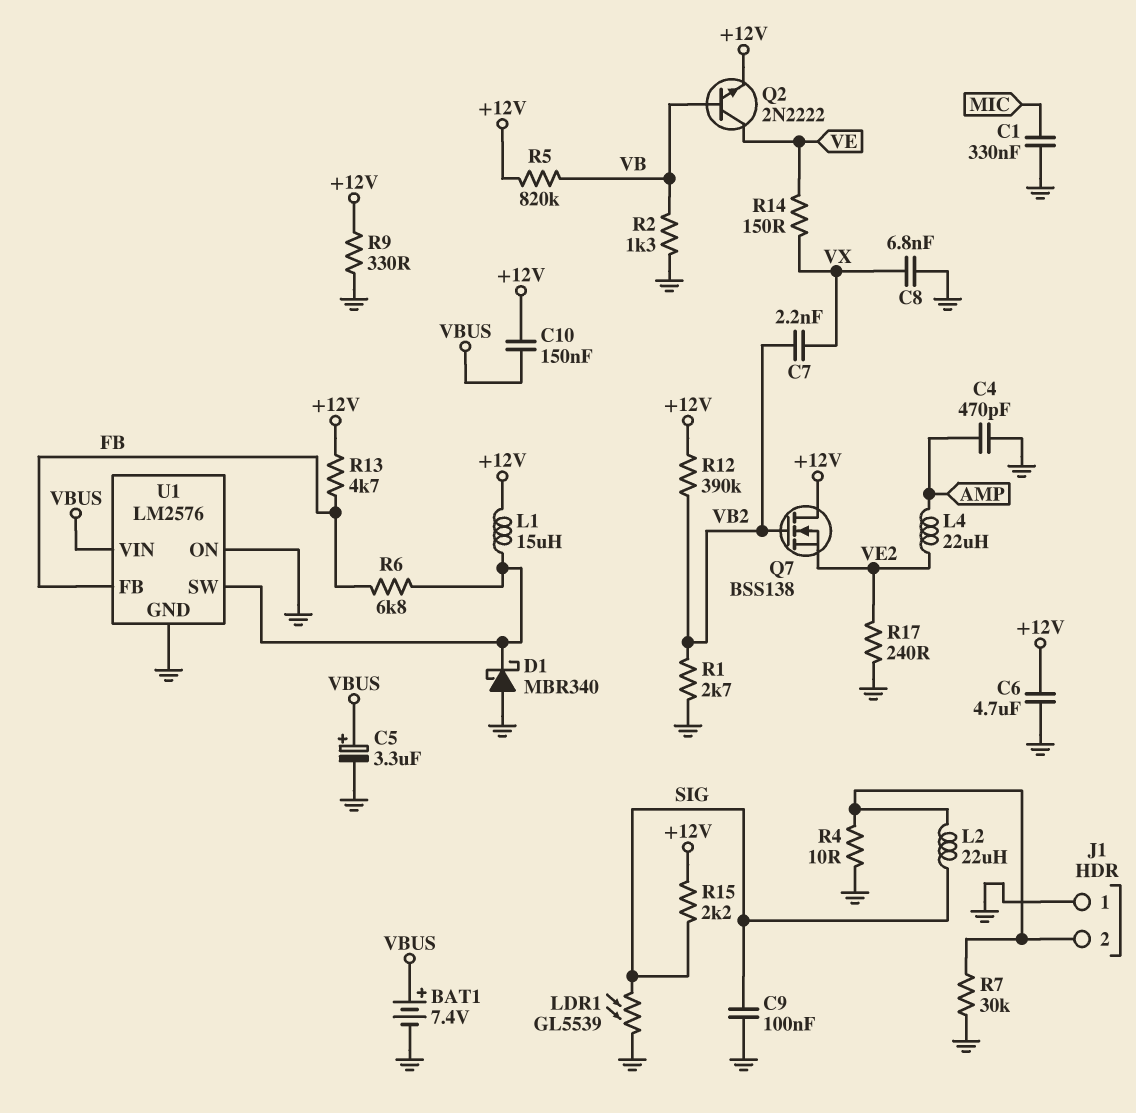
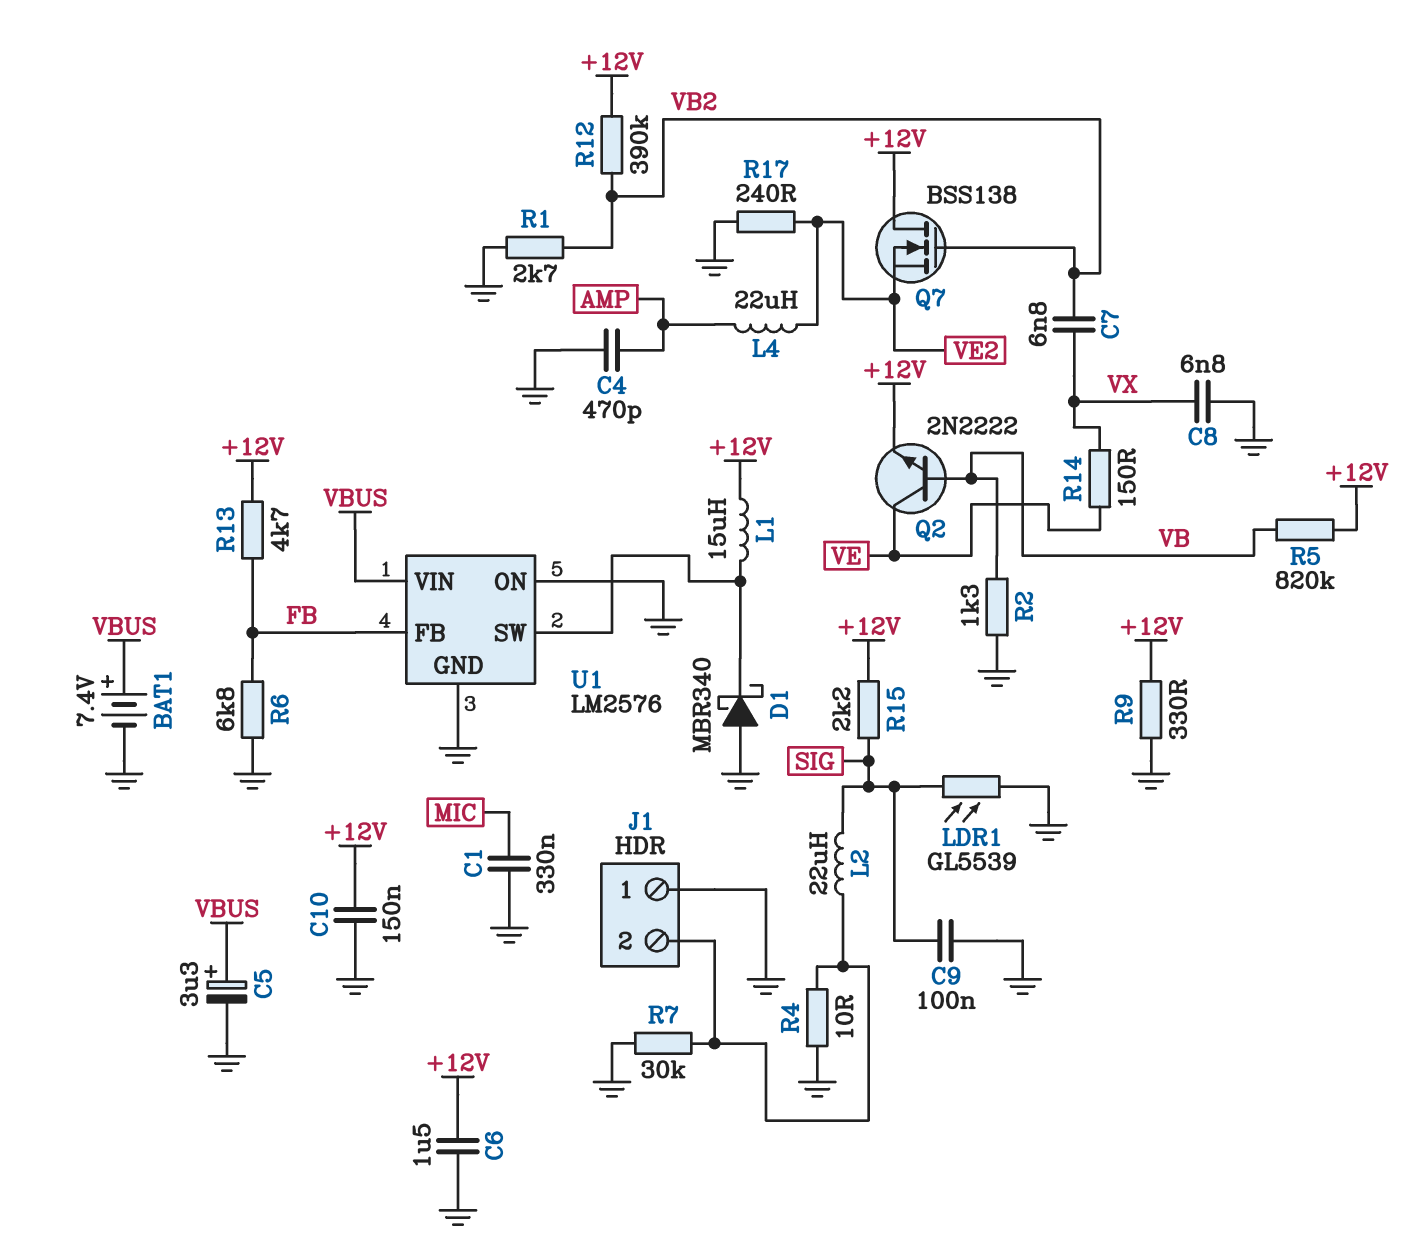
C6: 4.7uF (+12V, GND) -> 1.5uF (+12V, GND)
C7: 2.2nF (VB2, VX) -> 6.8nF (VB2, VX)
C10: 150nF (+12V, VBUS) -> 150nF (+12V, GND)
R6: 6.8k (FB, U1/SW) -> 6.8k (FB, GND)

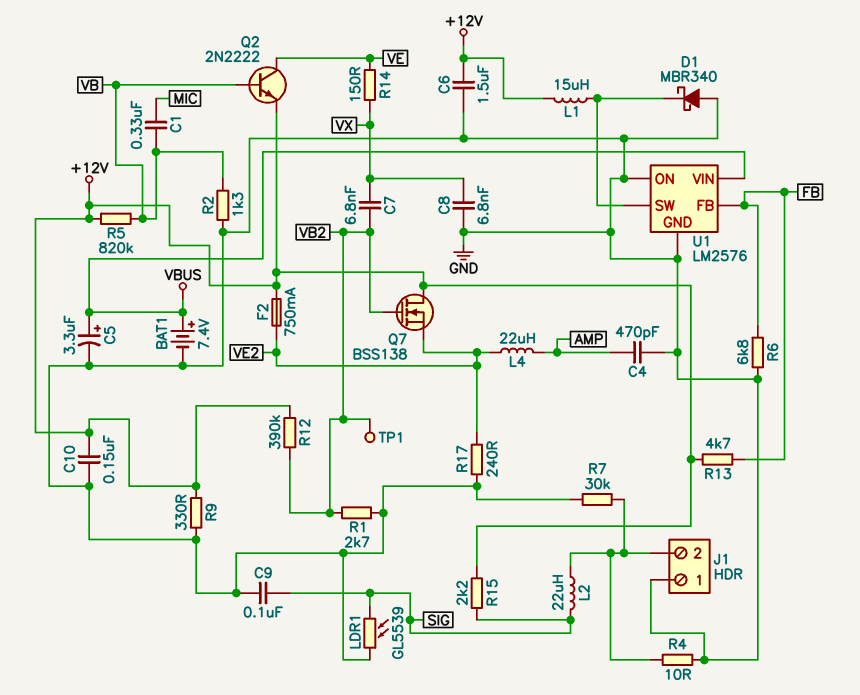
C1: 330nF (GND, MIC) -> 330nF (MIC, VB)
F2: none -> 750mA (+12V, VE2)
TP1: none -> test point (VB2)

